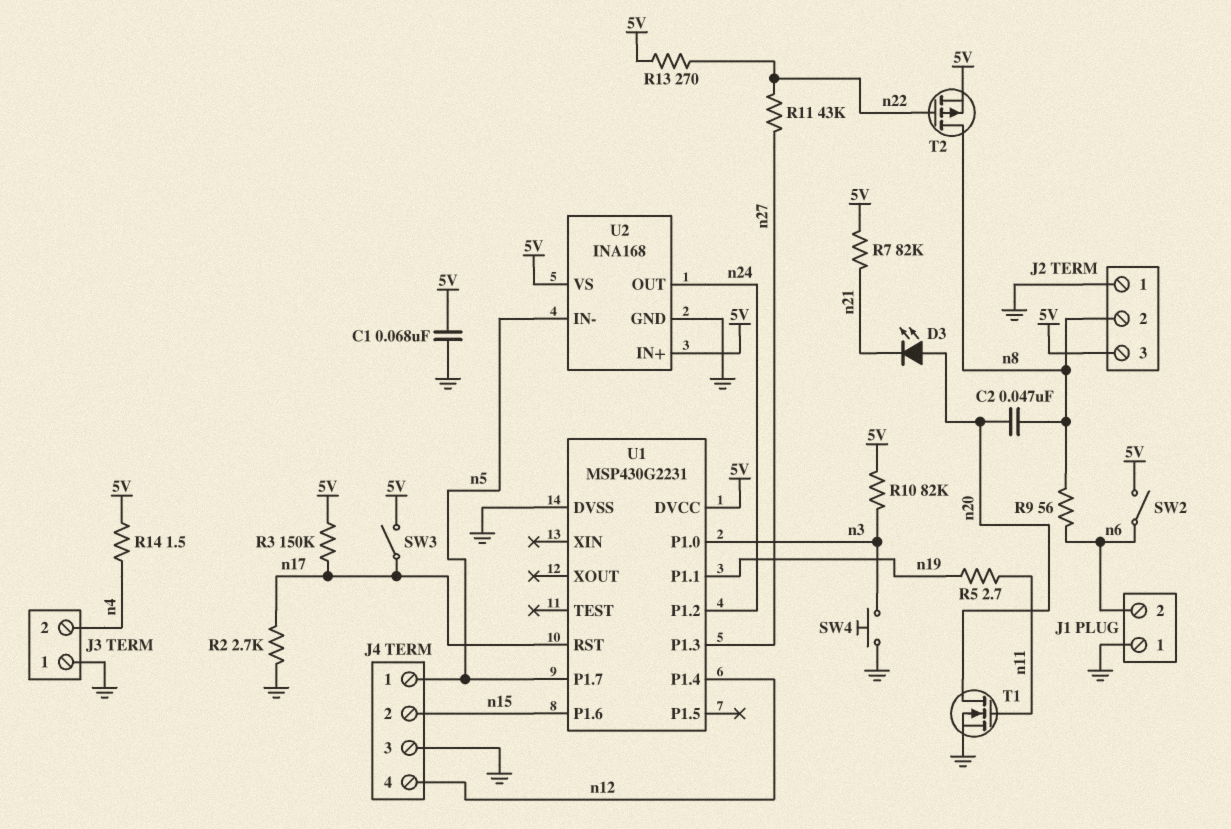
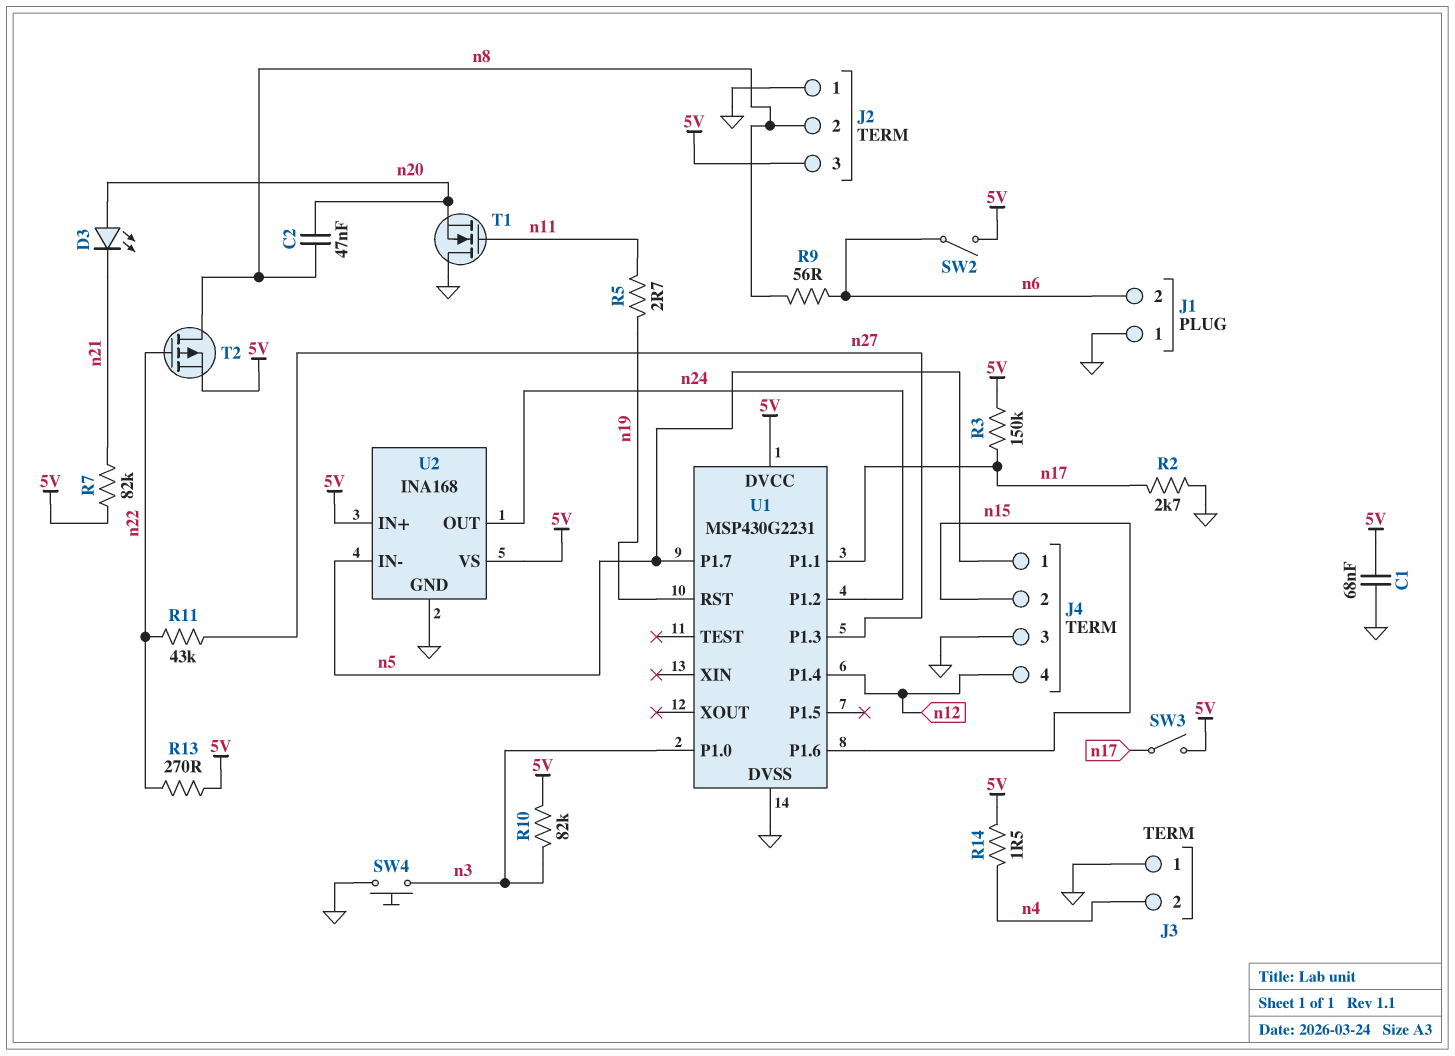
T1: NMOS (G n11, D n20, S GND) -> NMOS (G n11, D GND, S n20)
U1 pin P1.1: n19 -> n17
U1 pin RST: n17 -> n19

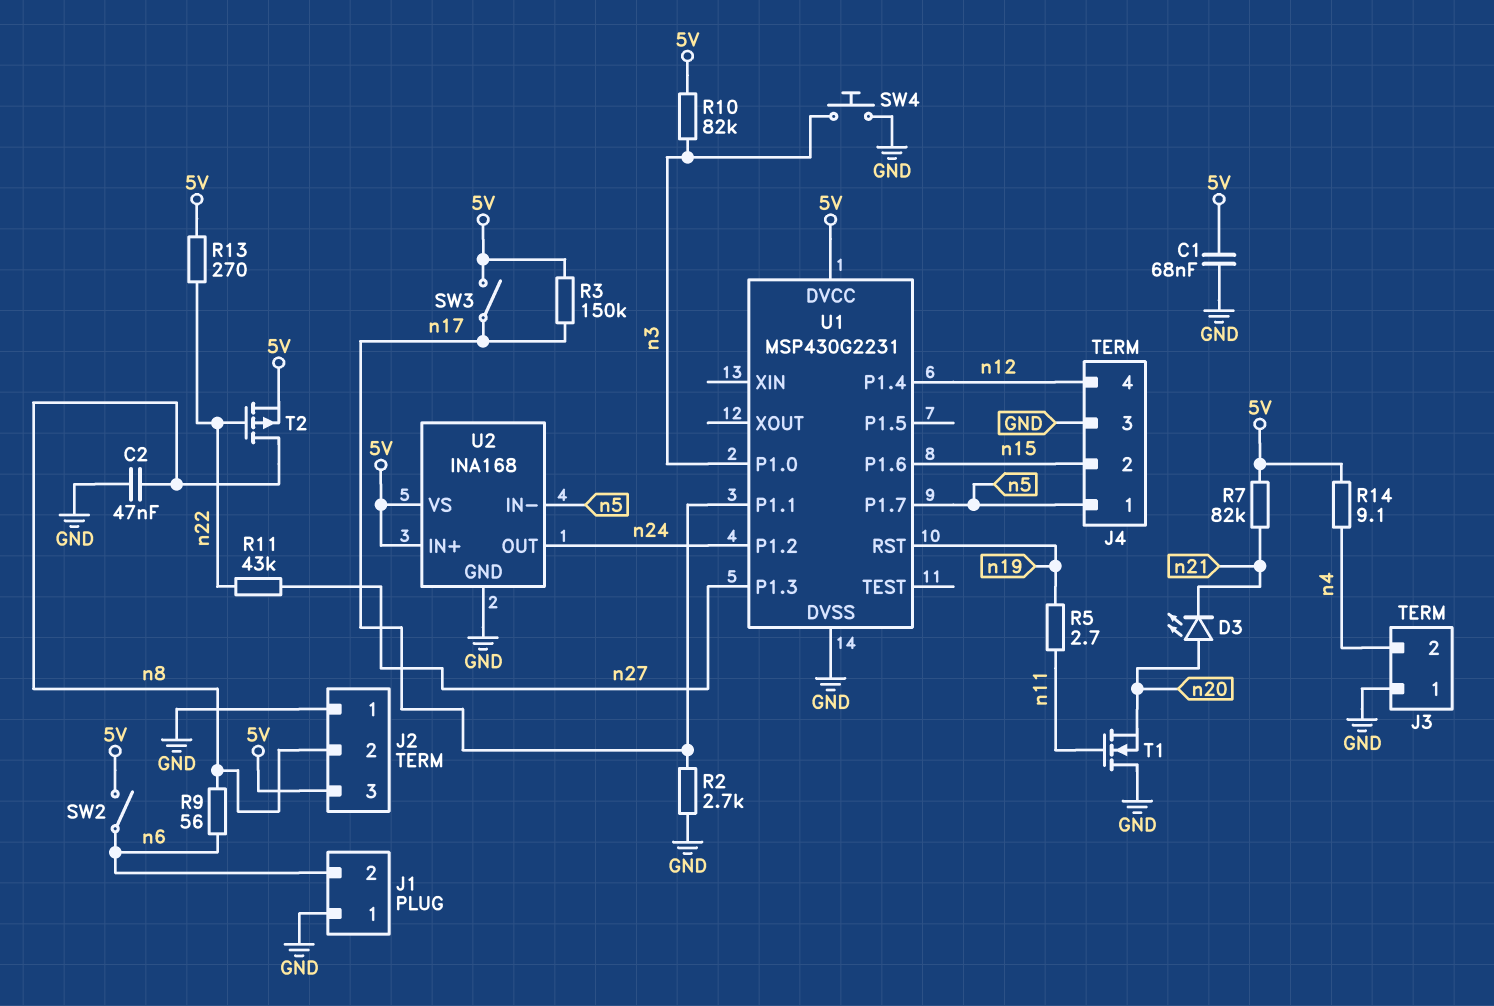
C2: 47nF (n8, n20) -> 47nF (GND, n8)
R14: 1.5 (5V, n4) -> 9.1 (5V, n4)

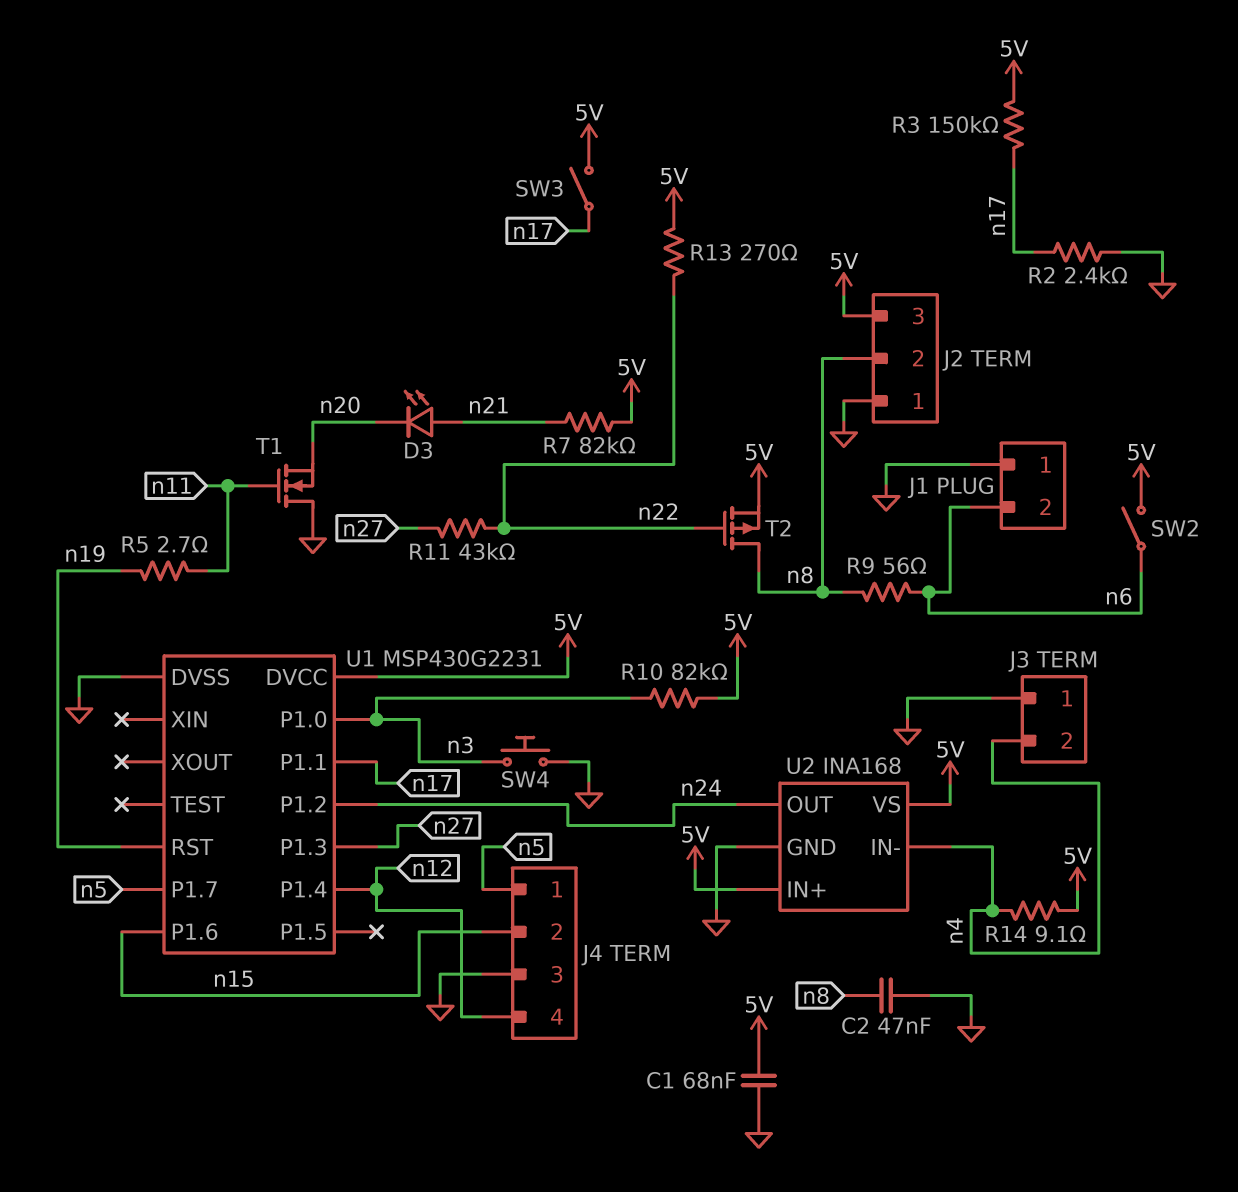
D3: LED (A n20, K n21) -> LED (A n21, K n20)
R2: 2.7k (GND, n17) -> 2.4k (GND, n17)
U2 pin IN-: n5 -> n4

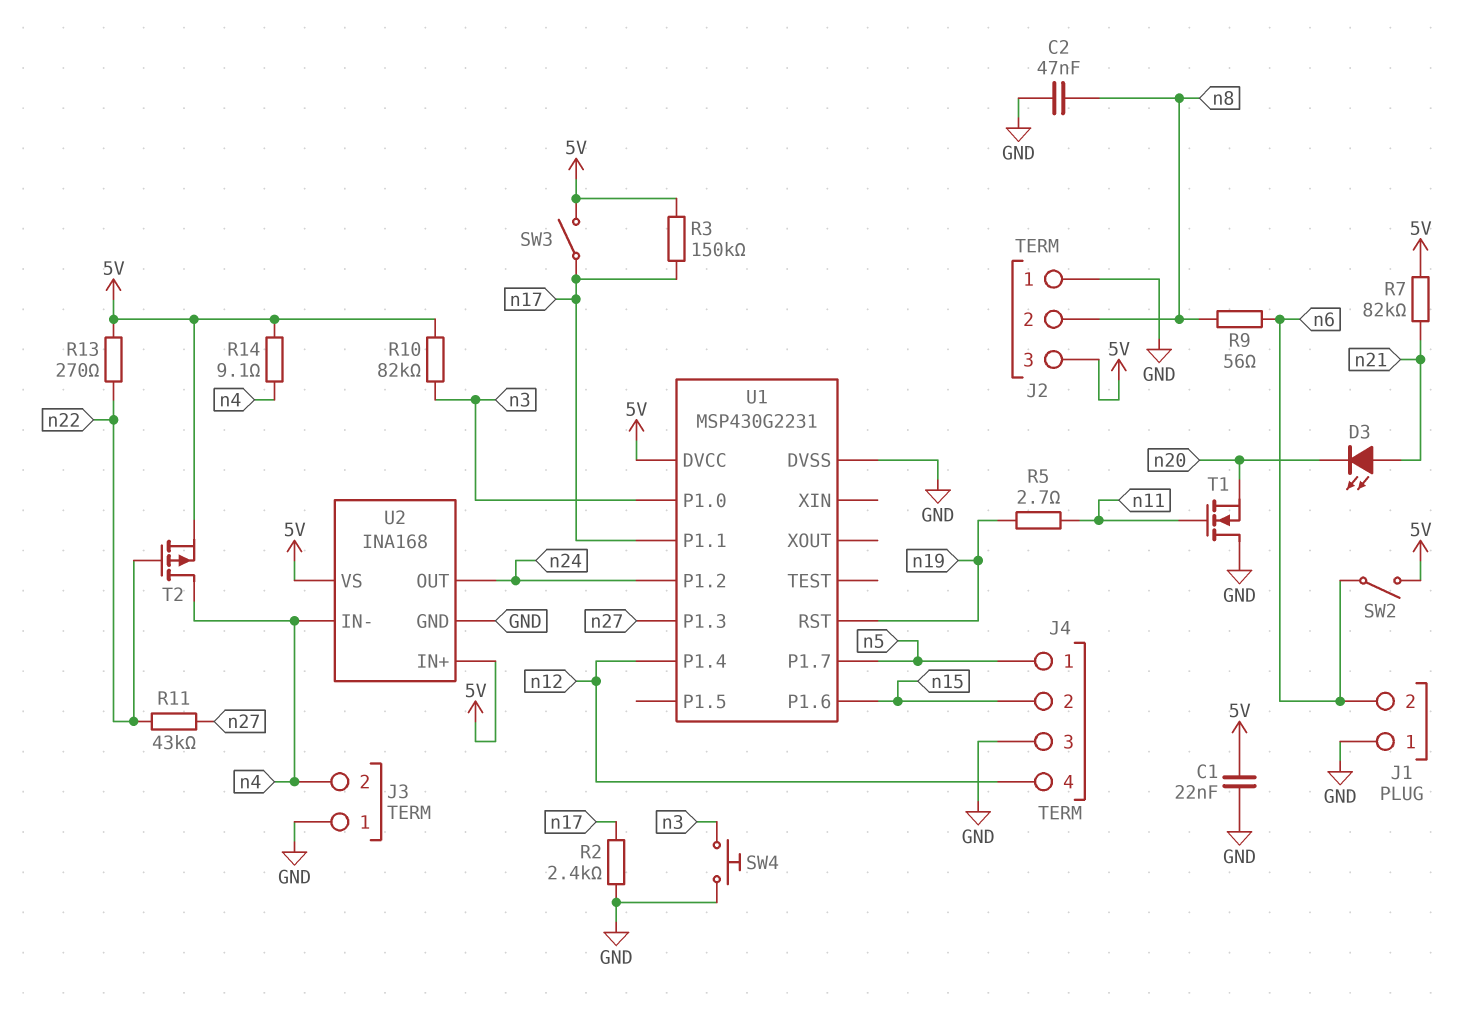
C1: 68nF (5V, GND) -> 22nF (5V, GND)
T2: PMOS (G n22, D n8, S 5V) -> PMOS (G n22, D n4, S 5V)

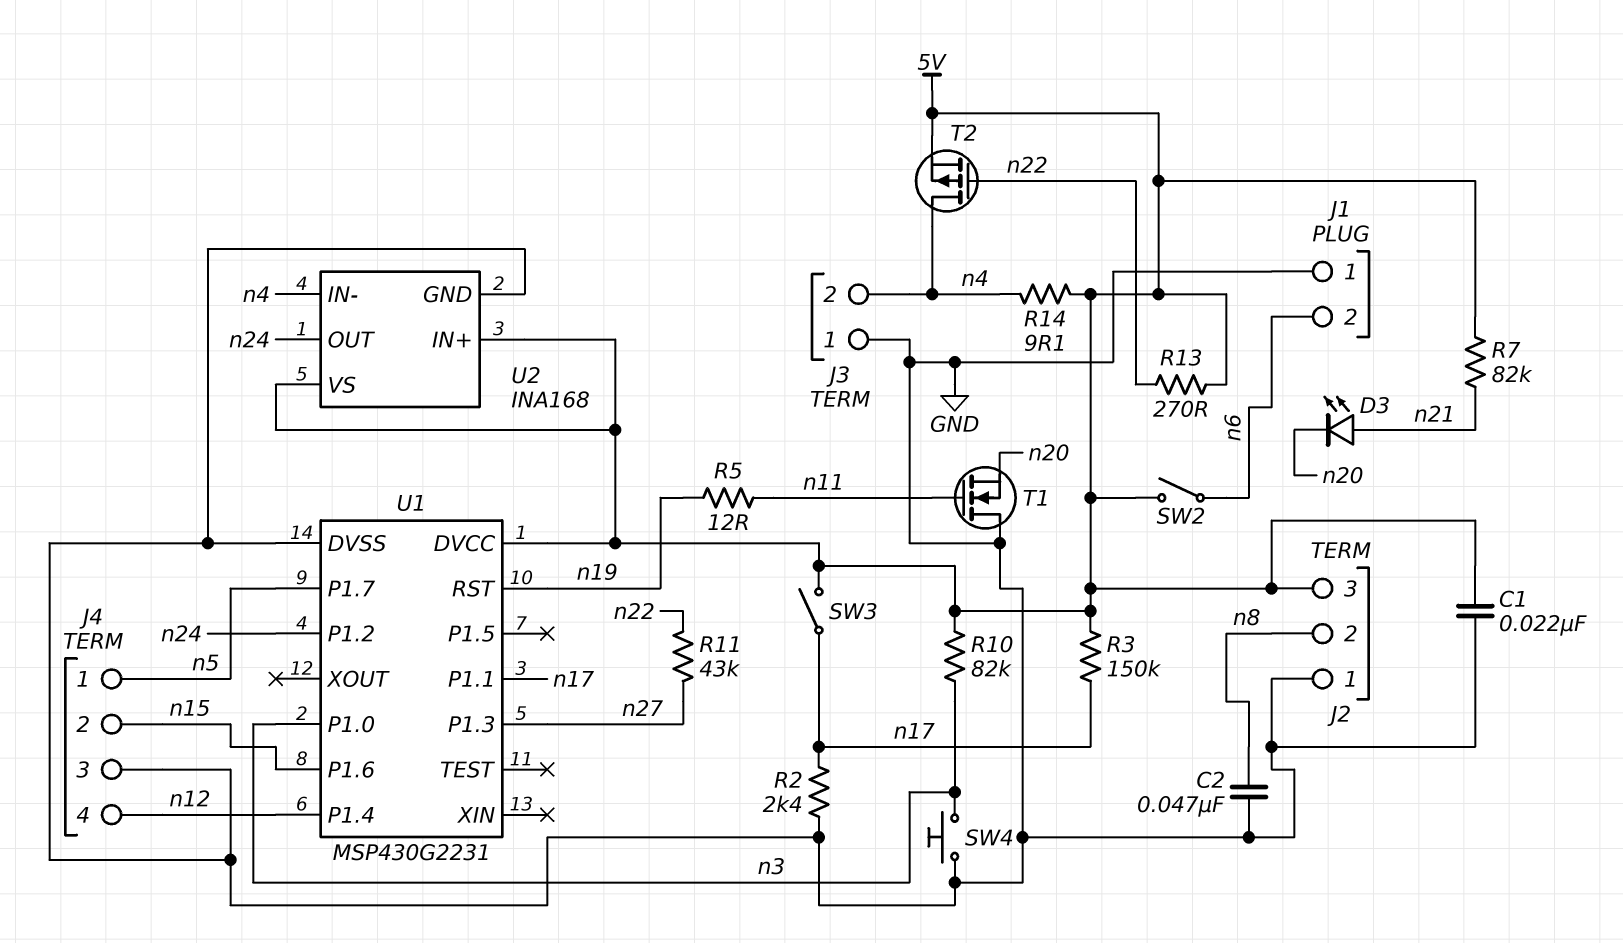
R5: 2.7 (n11, n19) -> 12 (n11, n19)
R9: 56 (n6, n8) -> none

